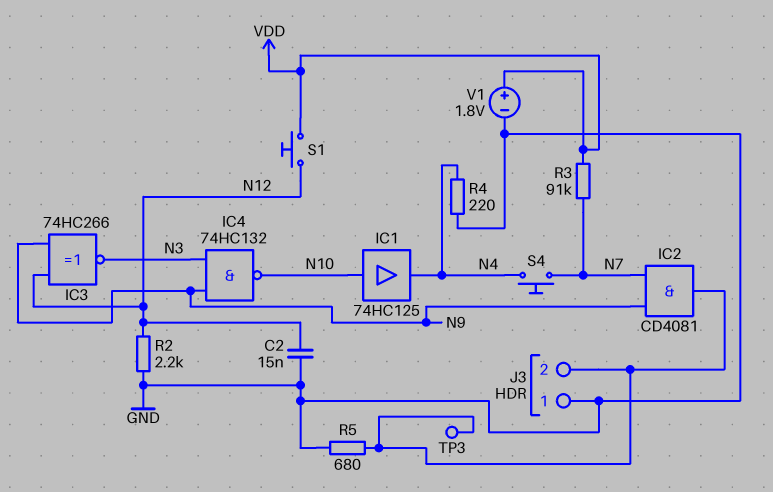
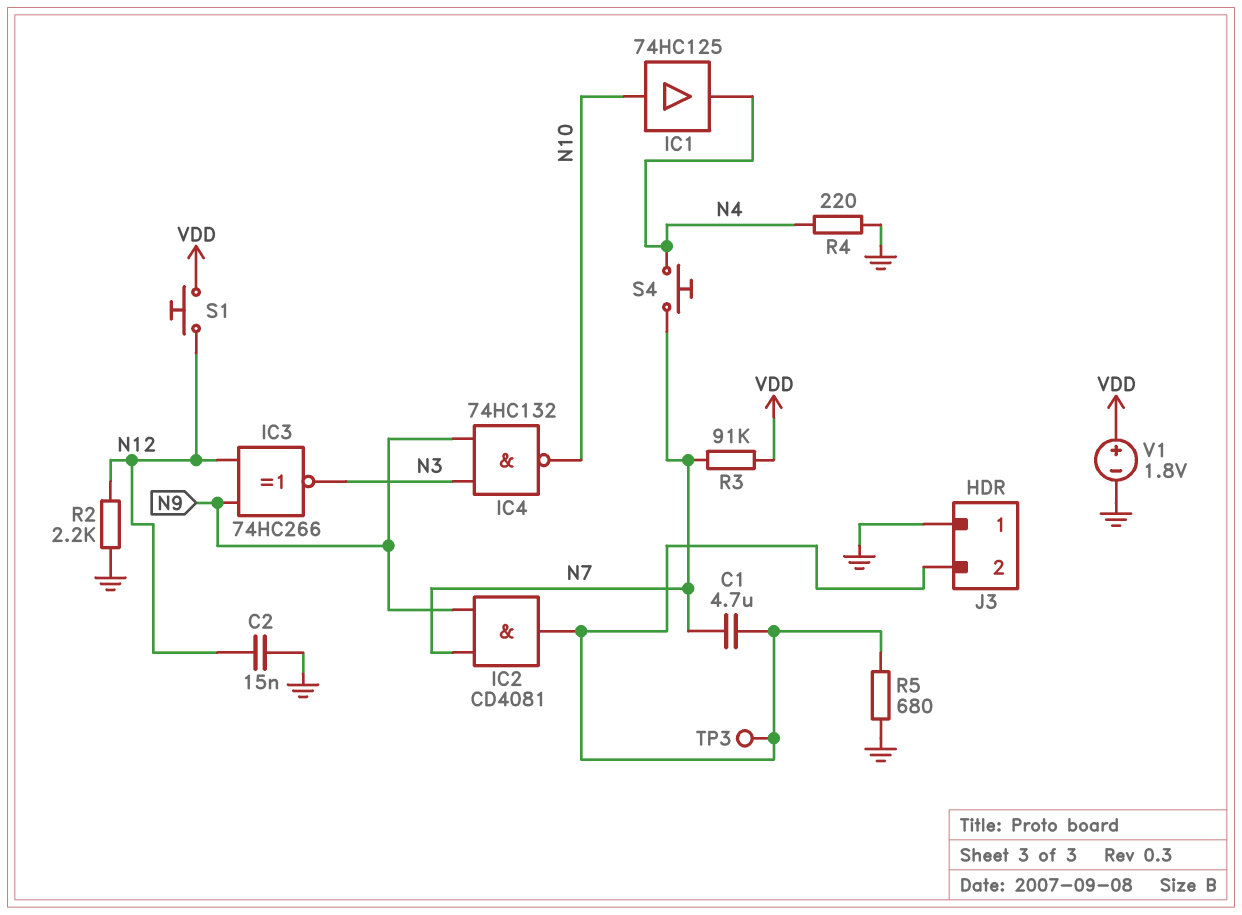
C1: none -> 4.7uF (J3/2, N7)

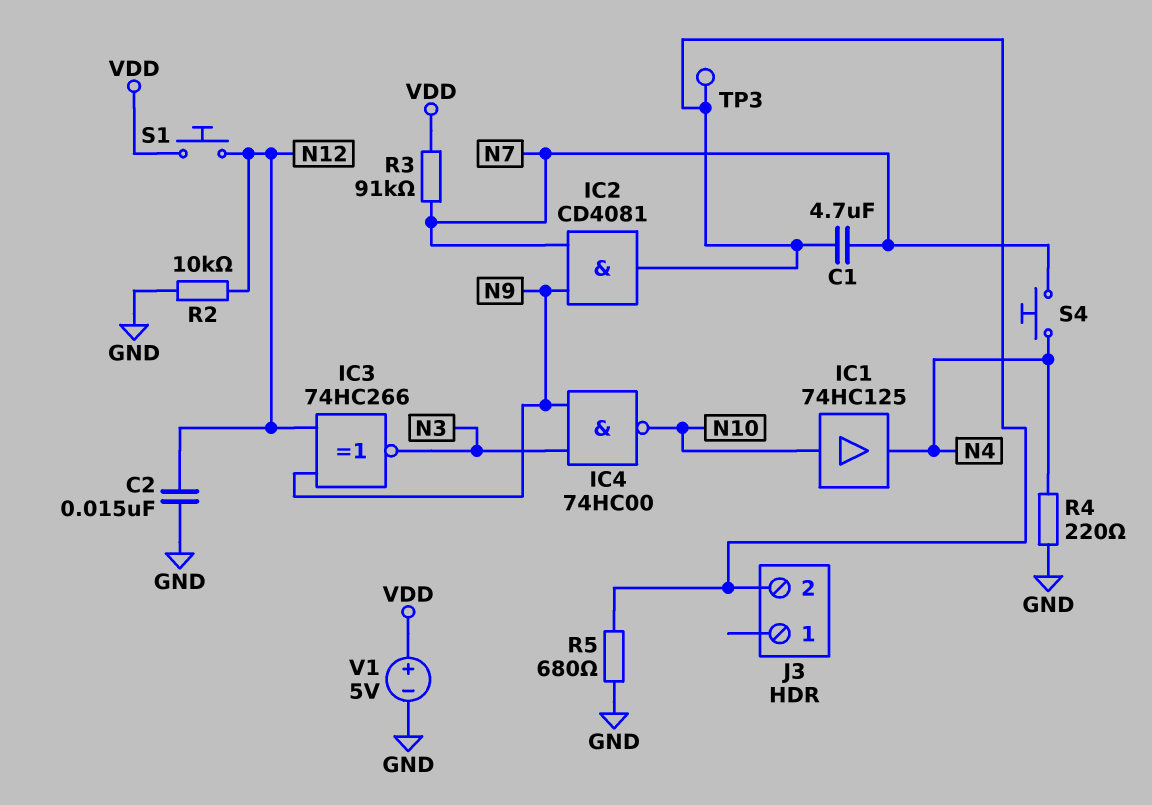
IC4: NAND 74HC132 (in N3, in N9, out N10) -> NAND 74HC00 (in N3, in N9, out N10)
J3 pin 1: GND -> none
R2: 2.2k (GND, N12) -> 10k (GND, N12)
V1: 1.8V (plus VDD, minus GND) -> 5V (plus VDD, minus GND)

